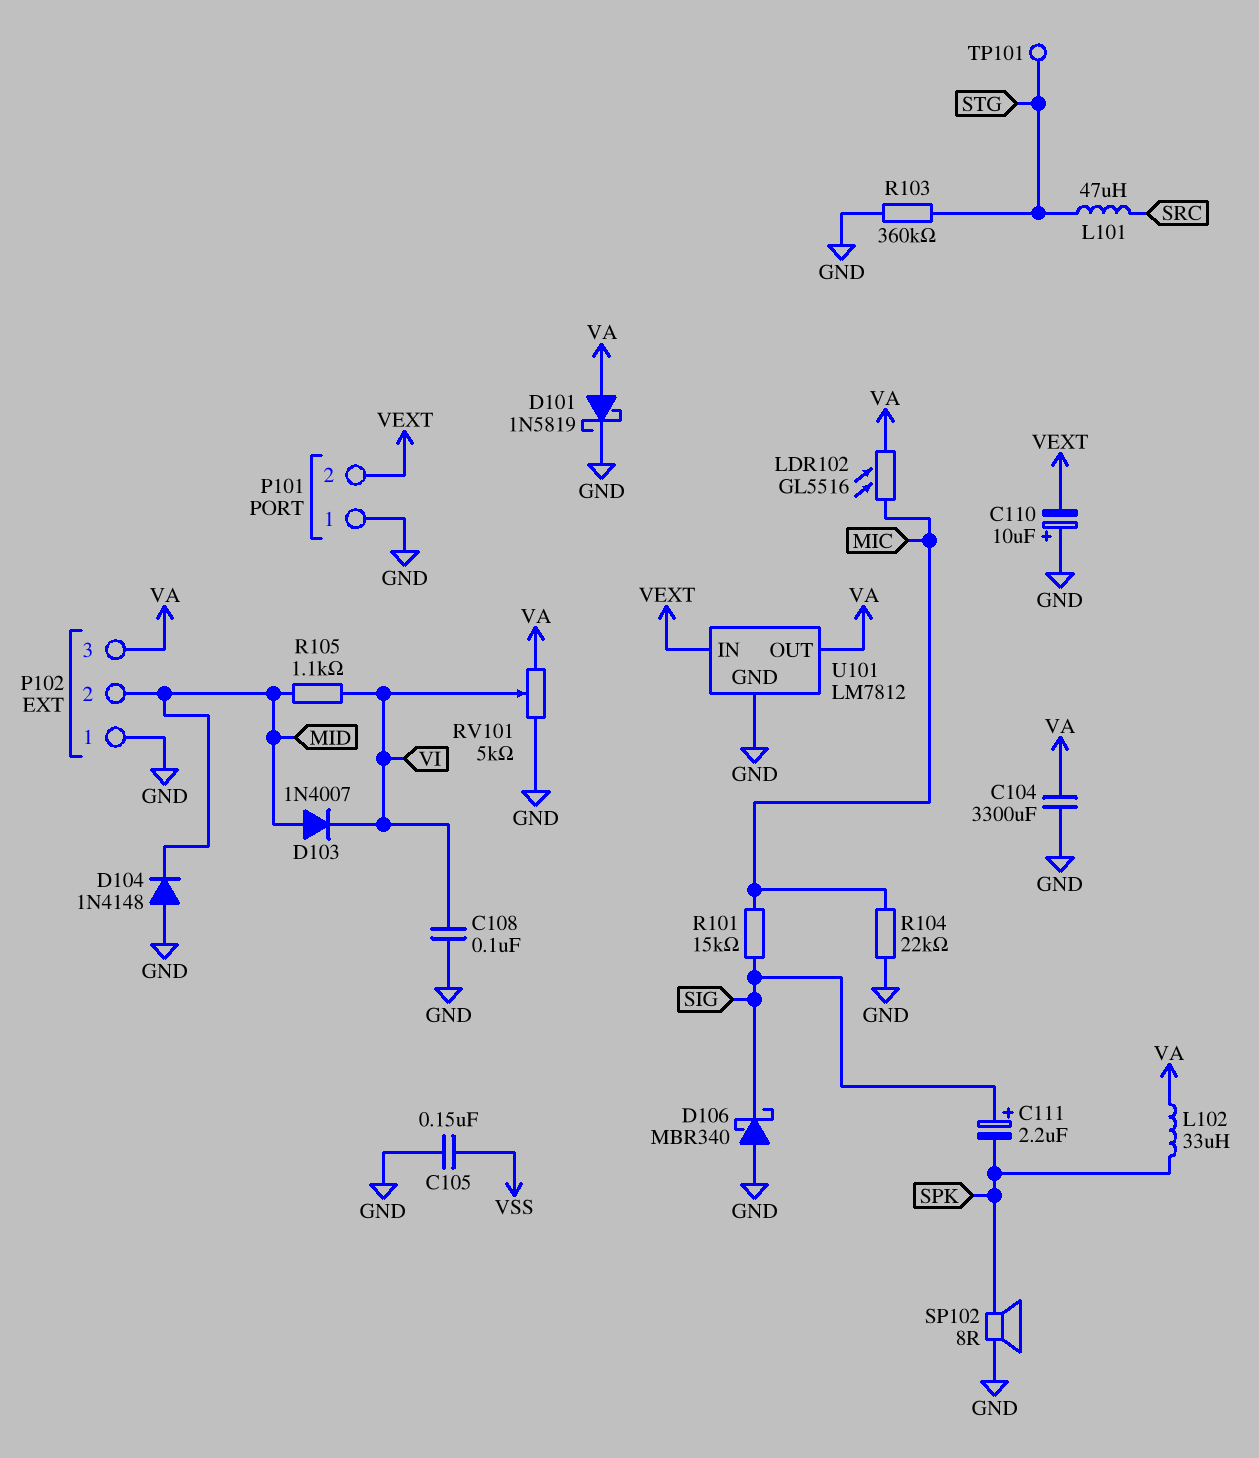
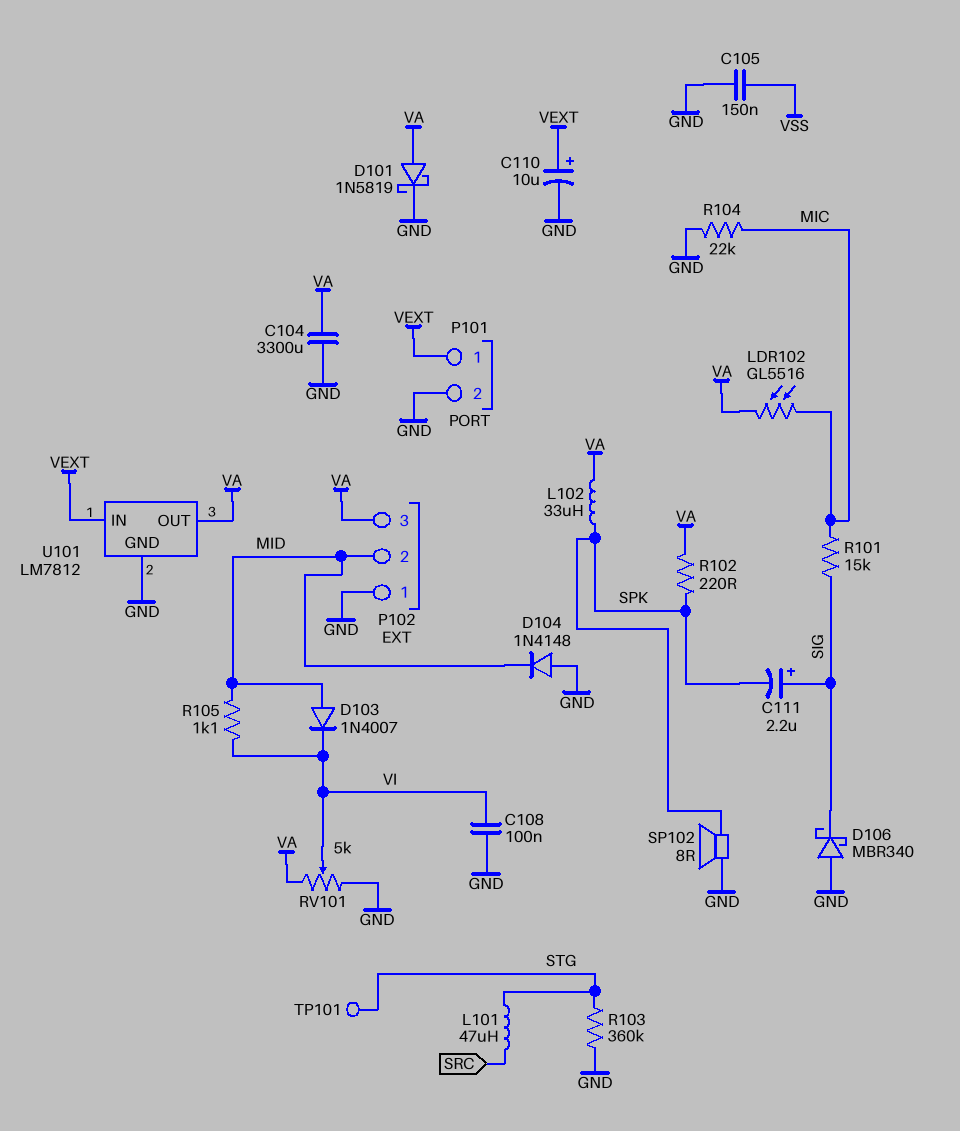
C110: 10uF (plus GND, minus VEXT) -> 10uF (plus VEXT, minus GND)
P101 pin 1: GND -> VEXT
P101 pin 2: VEXT -> GND
R102: none -> 220 (SPK, VA)

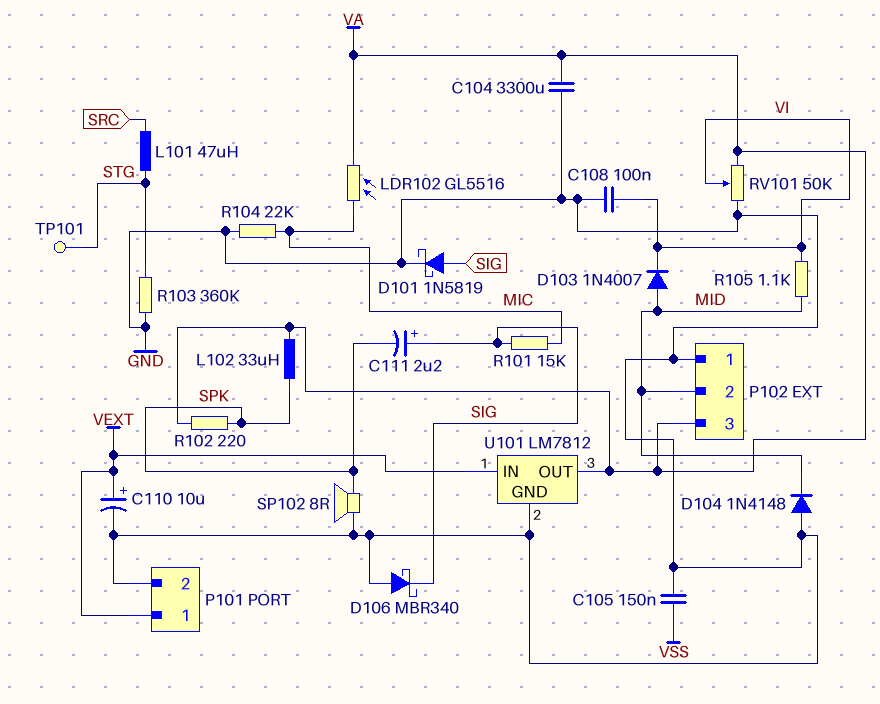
D101: schottky 1N5819 (A VA, K GND) -> schottky 1N5819 (A SIG, K GND)
RV101: 5k (GND, VA, wiper VI) -> 50k (GND, VA, wiper VI)

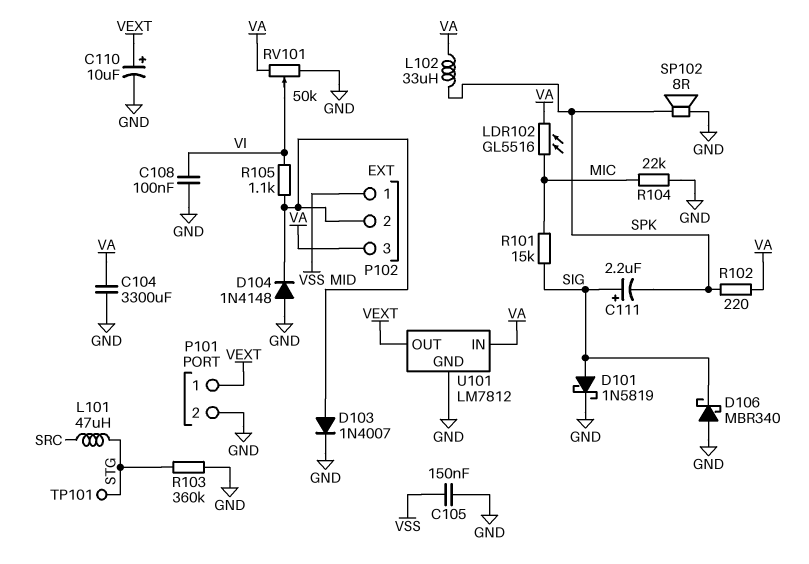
D103: diode 1N4007 (A MID, K VI) -> diode 1N4007 (A MID, K GND)
P102 pin 1: GND -> VSS
U101 pin IN: VEXT -> VA
U101 pin OUT: VA -> VEXT

